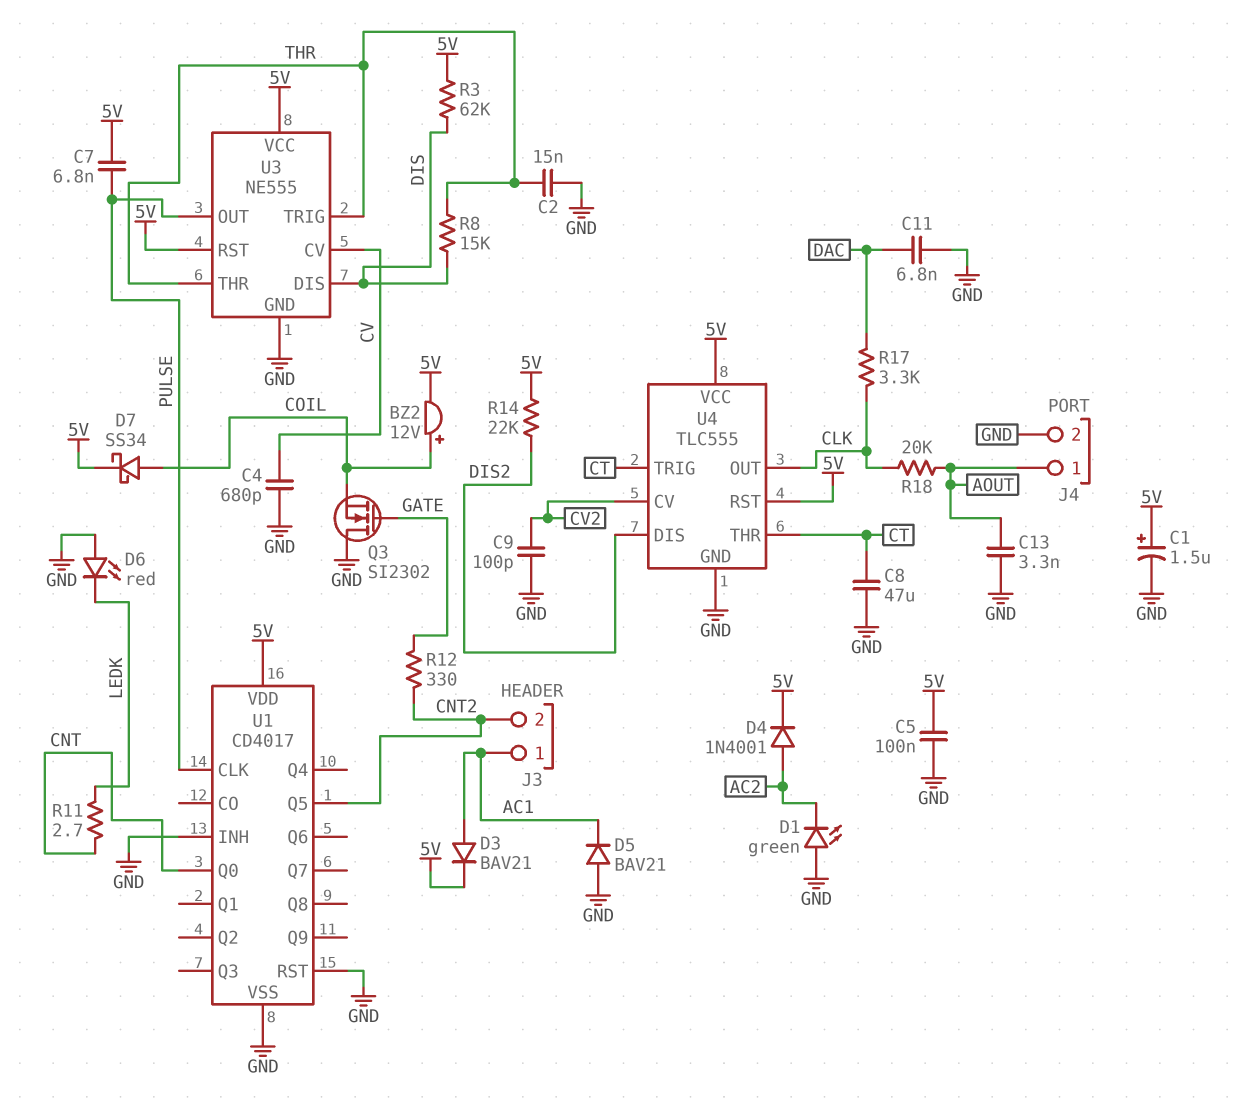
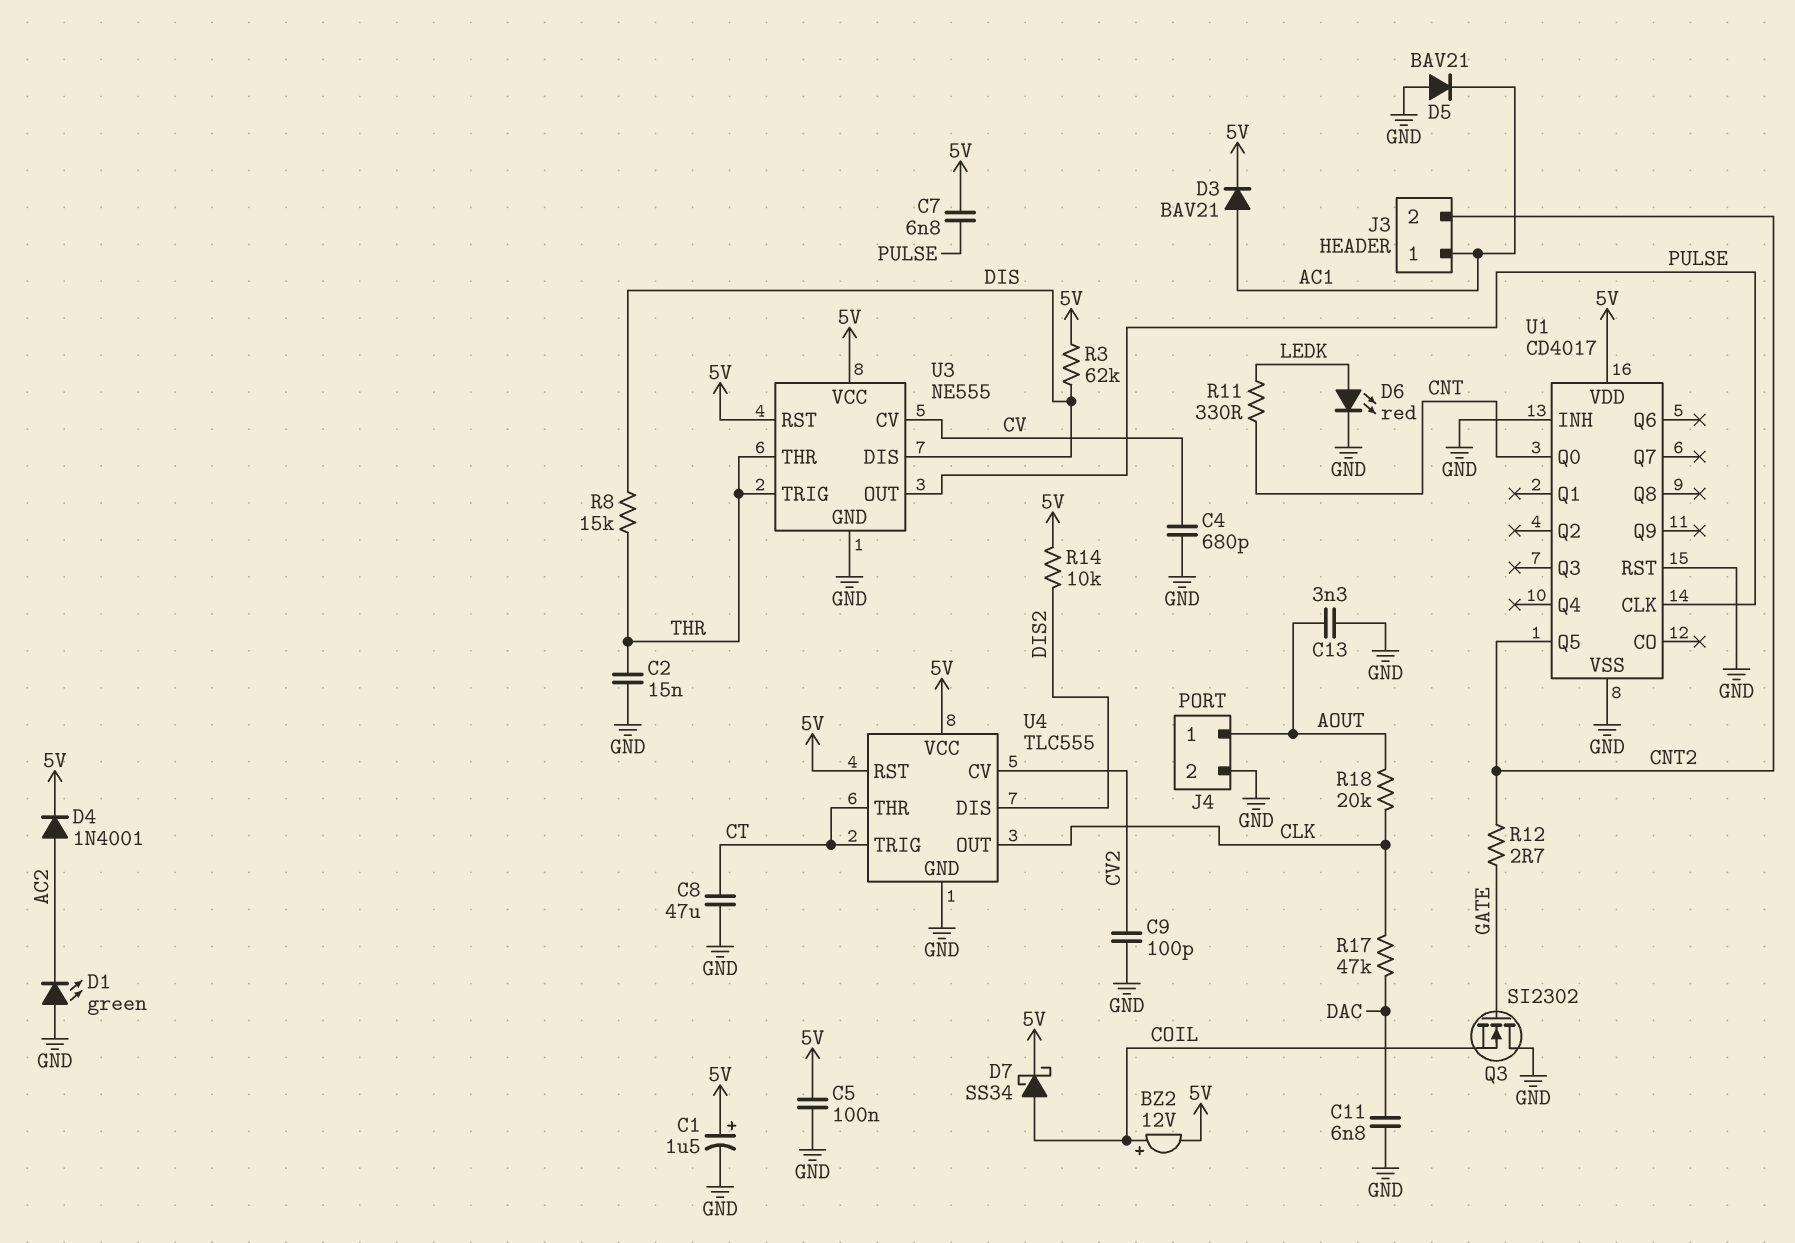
D6: LED red (A GND, K LEDK) -> LED red (A LEDK, K GND)
R11: 2.7 (CNT, LEDK) -> 330 (CNT, LEDK)
R12: 330 (CNT2, GATE) -> 2.7 (CNT2, GATE)
R14: 22k (5V, DIS2) -> 10k (5V, DIS2)
R17: 3.3k (CLK, DAC) -> 47k (CLK, DAC)

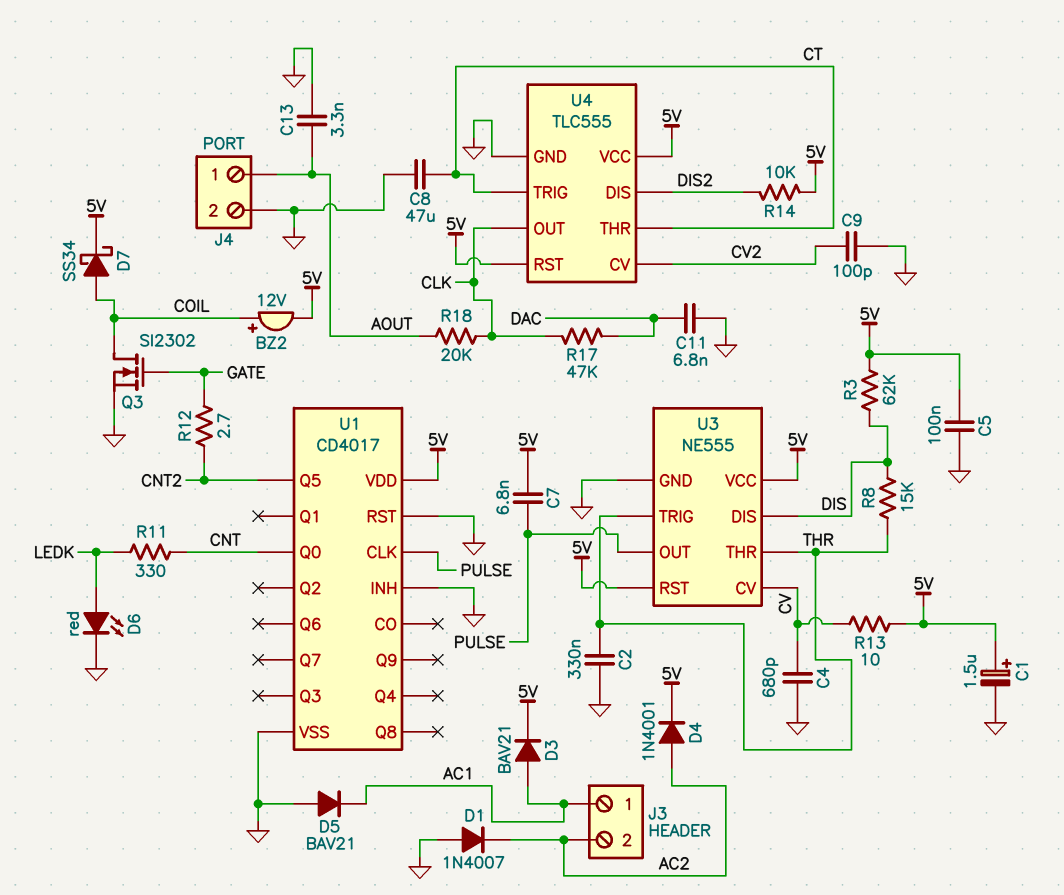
C2: 15nF (GND, THR) -> 330nF (GND, THR)
D1: LED green (A GND, K AC2) -> diode 1N4007 (A GND, K AC2)
J3 pin 2: CNT2 -> AC2
Q3: NMOS SI2302 (G GATE, D GND, S COIL) -> NMOS SI2302 (G GATE, D COIL, S GND)
R13: none -> 10 (5V, CV)

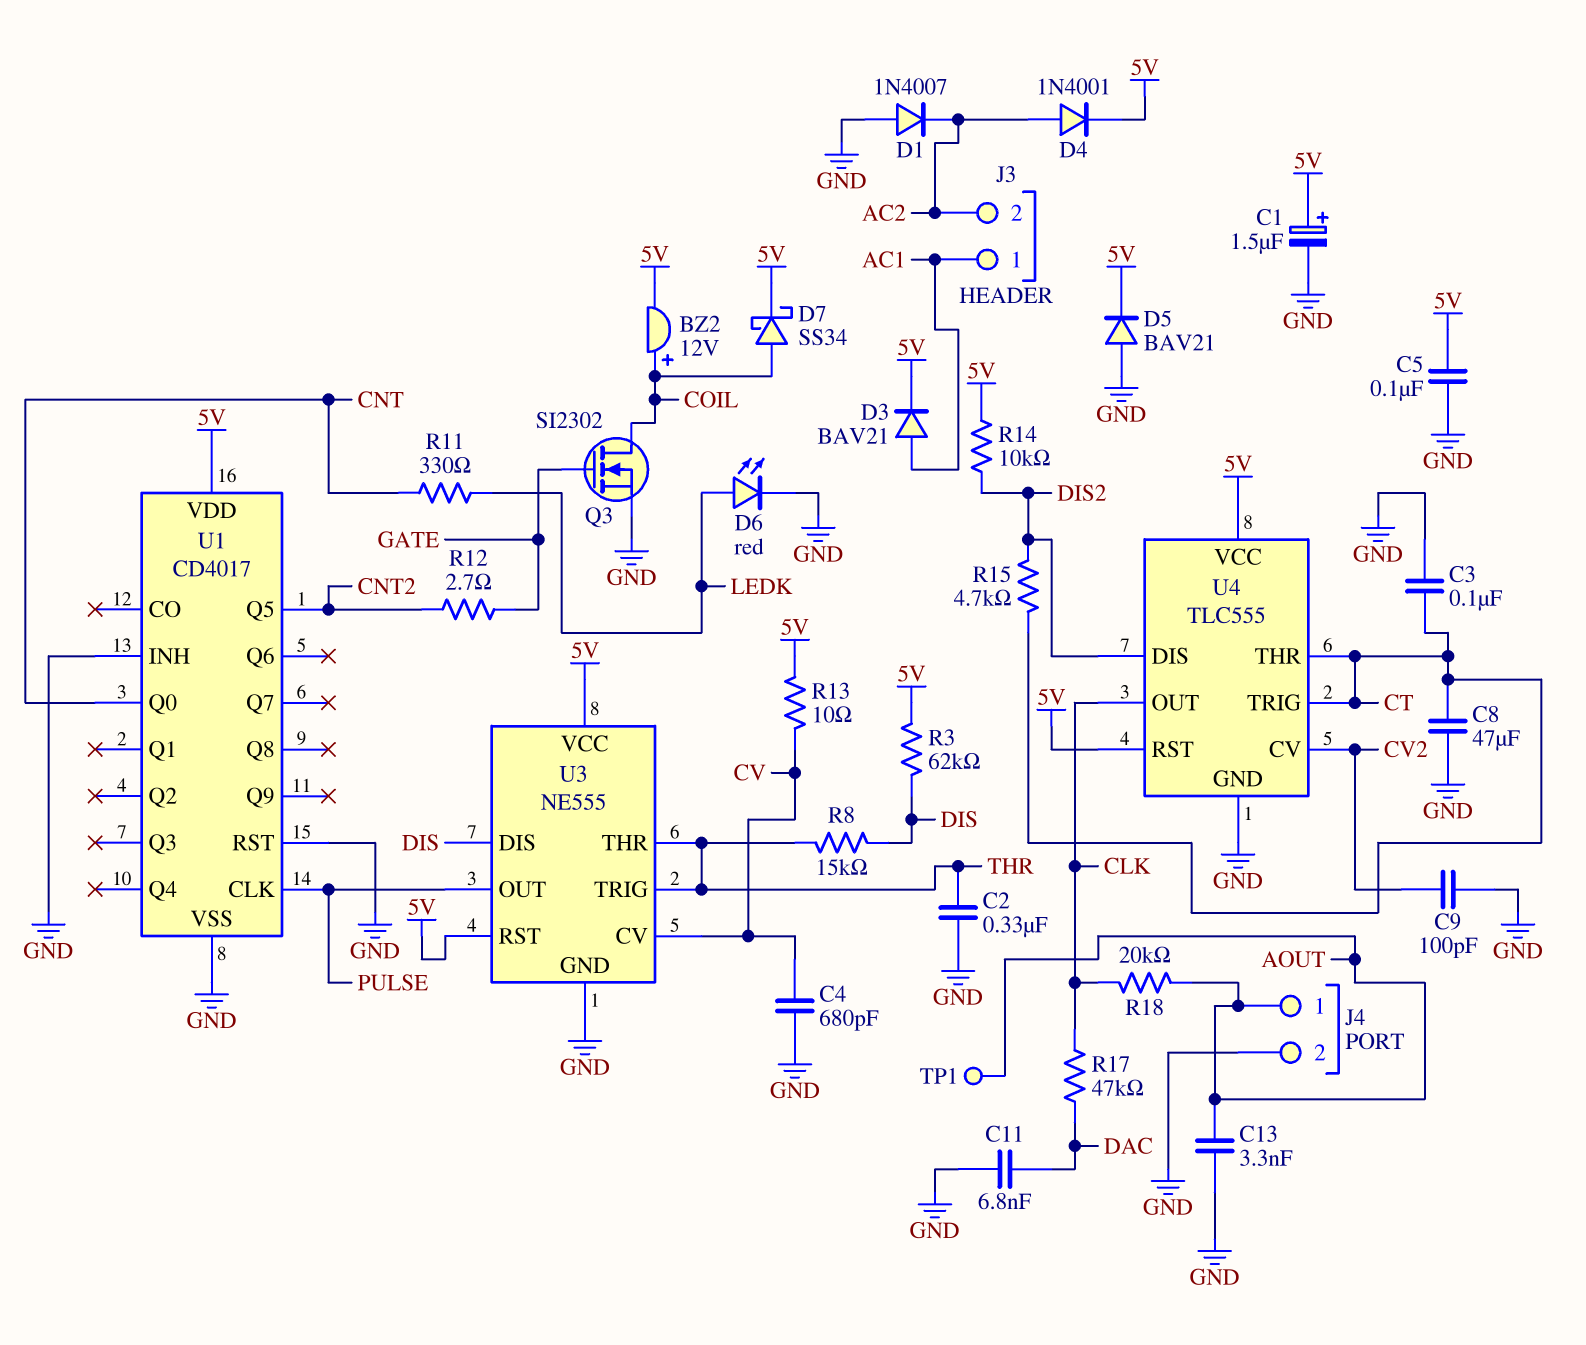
C3: none -> 100nF (CT, GND)
C7: 6.8nF (5V, PULSE) -> none
D5: diode BAV21 (A GND, K AC1) -> diode BAV21 (A GND, K 5V)
R15: none -> 4.7k (CT, DIS2)
TP1: none -> test point (AOUT)

